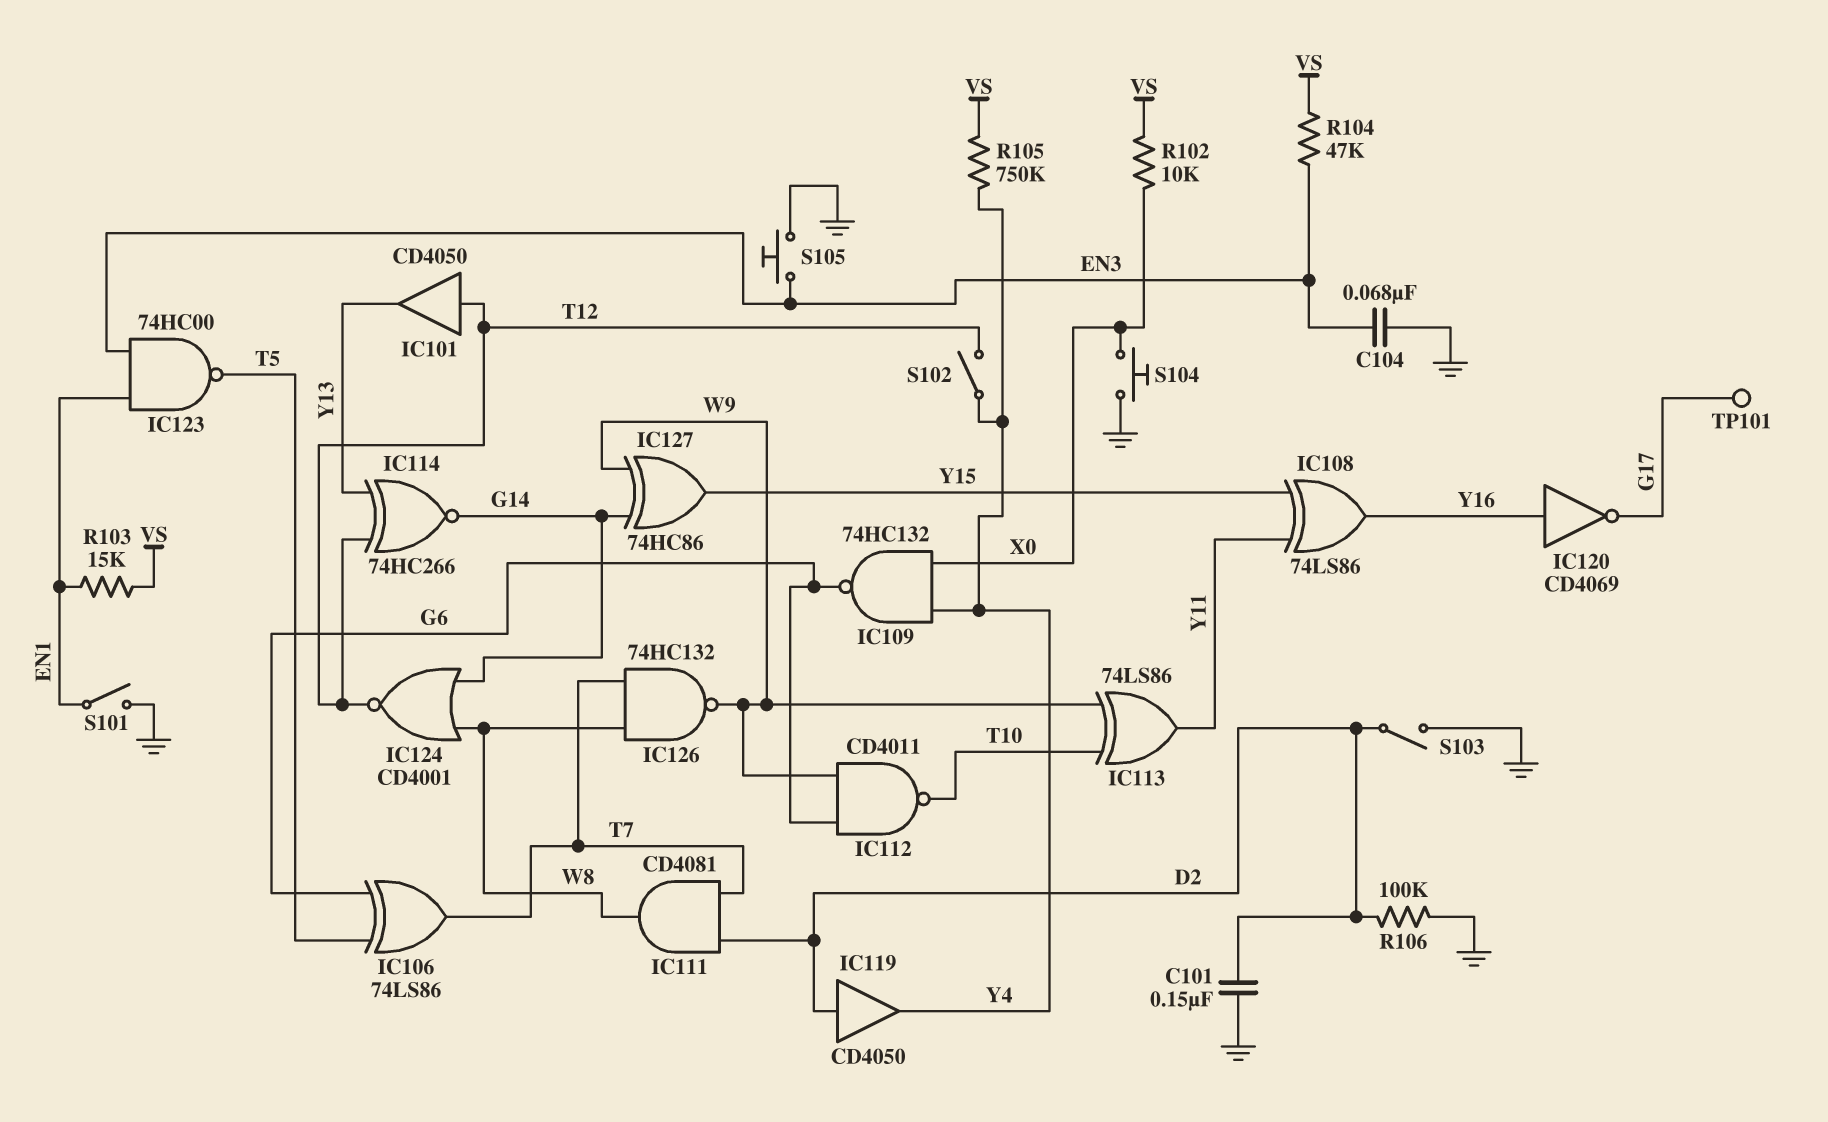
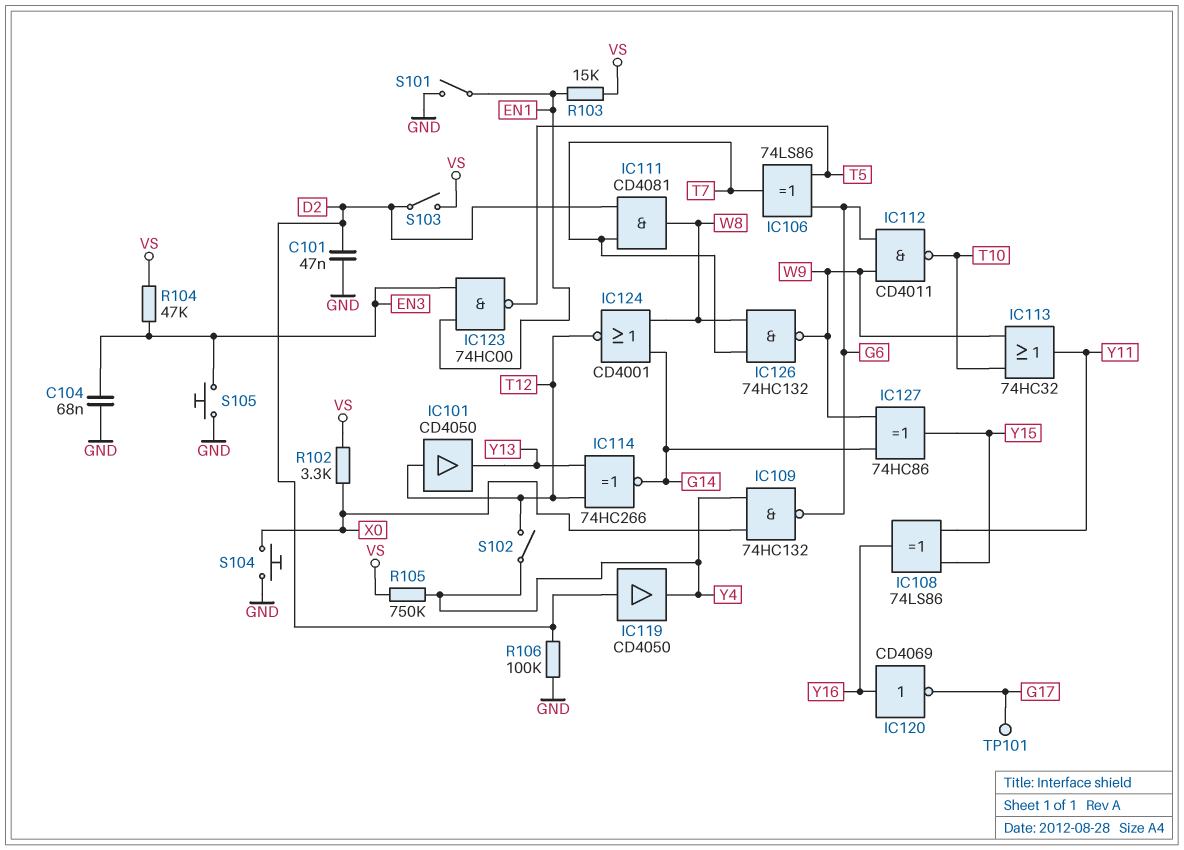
C101: 150nF (D2, GND) -> 47nF (D2, GND)
IC113: XOR 74LS86 (in T10, in W9, out Y11) -> OR 74HC32 (in T10, in W9, out Y11)
R102: 10k (VS, X0) -> 3.3k (VS, X0)
S103: switch (D2, GND) -> switch (D2, VS)

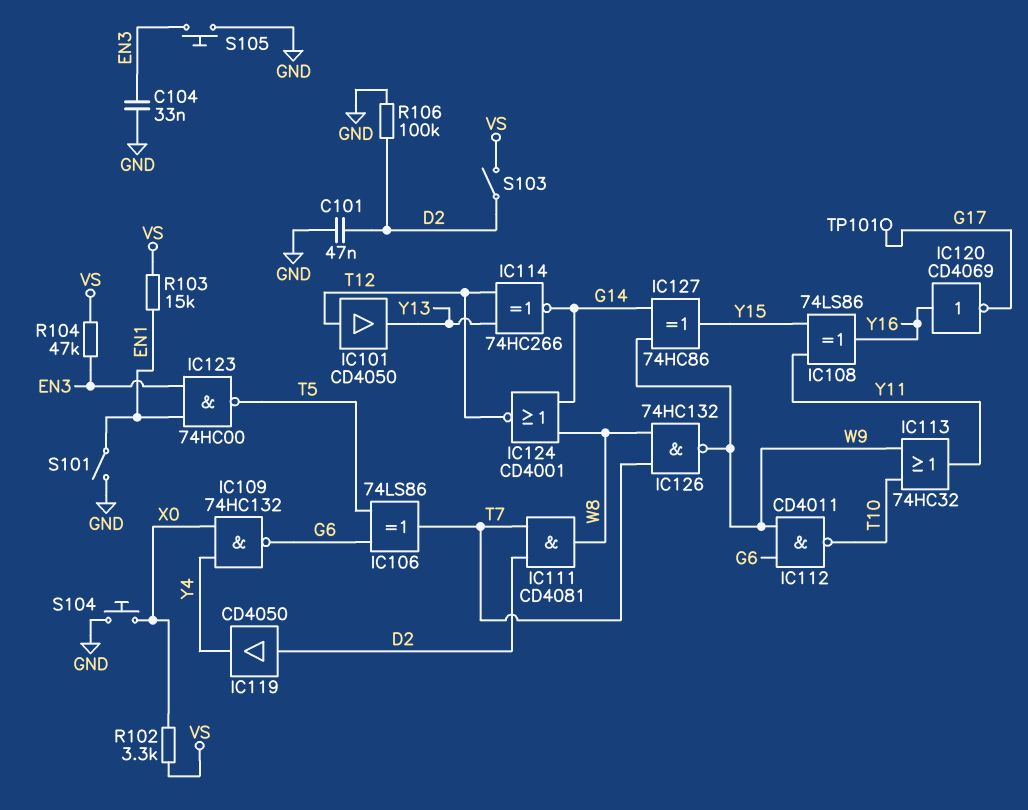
C104: 68nF (EN3, GND) -> 33nF (EN3, GND)
R105: 750k (VS, Y4) -> none
S102: switch (T12, Y4) -> none

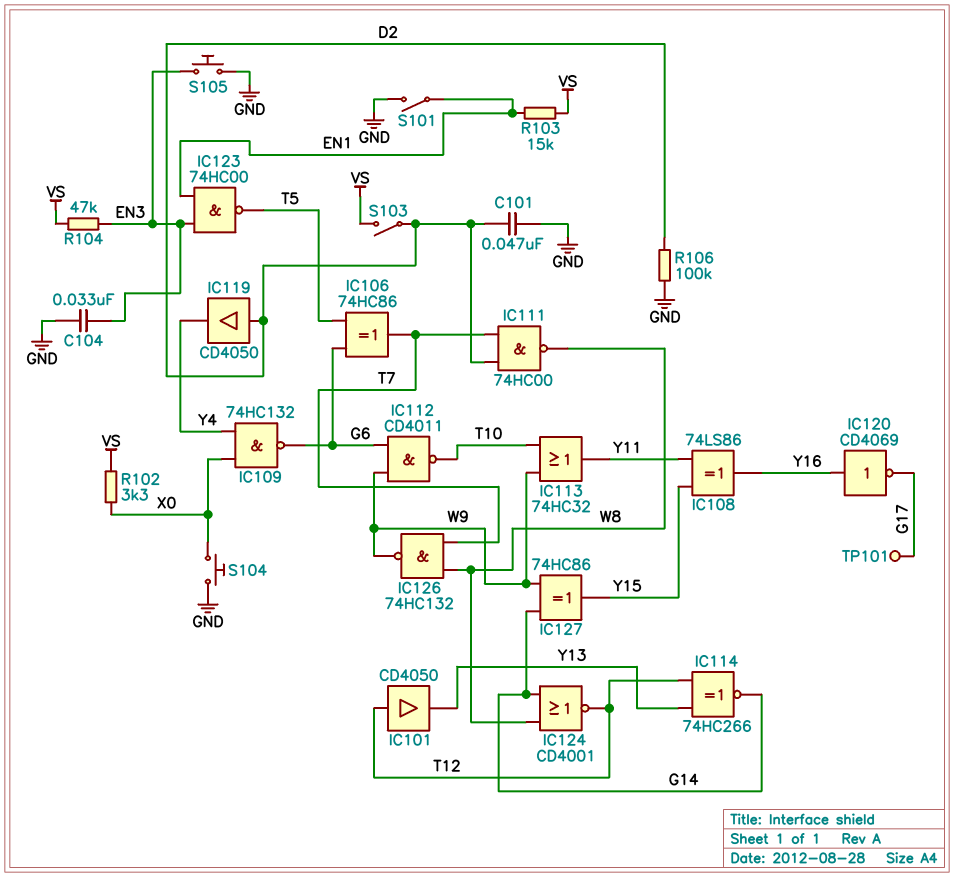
IC106: XOR 74LS86 (in G6, in T5, out T7) -> XOR 74HC86 (in G6, in T5, out T7)
IC111: AND CD4081 (in D2, in T7, out W8) -> NAND 74HC00 (in D2, in T7, out W8)

